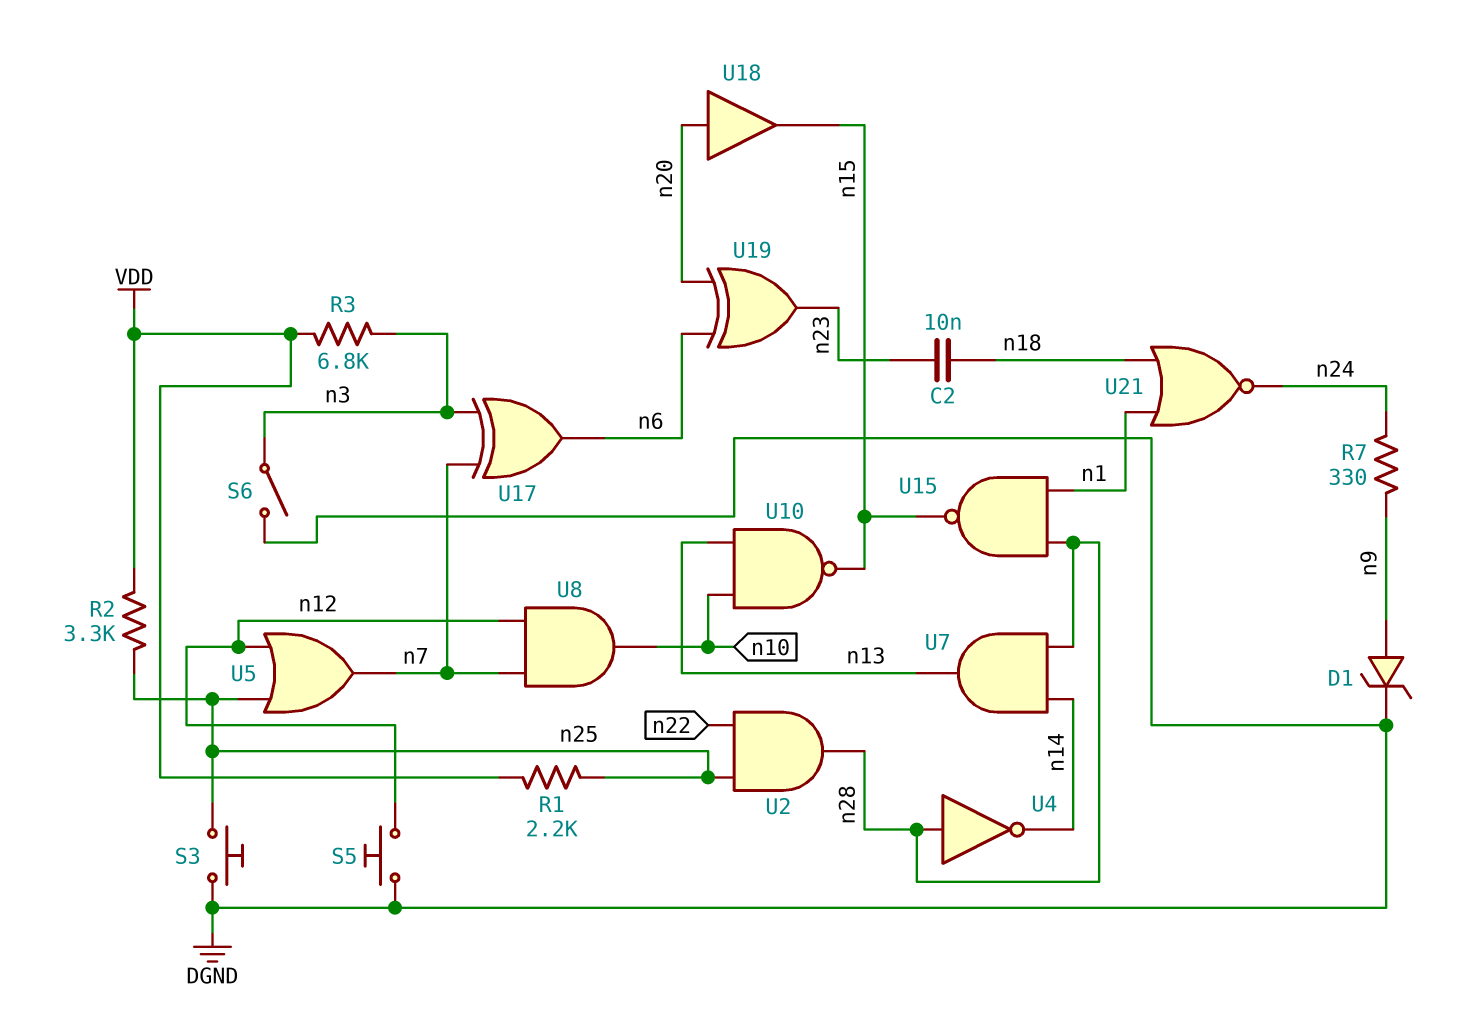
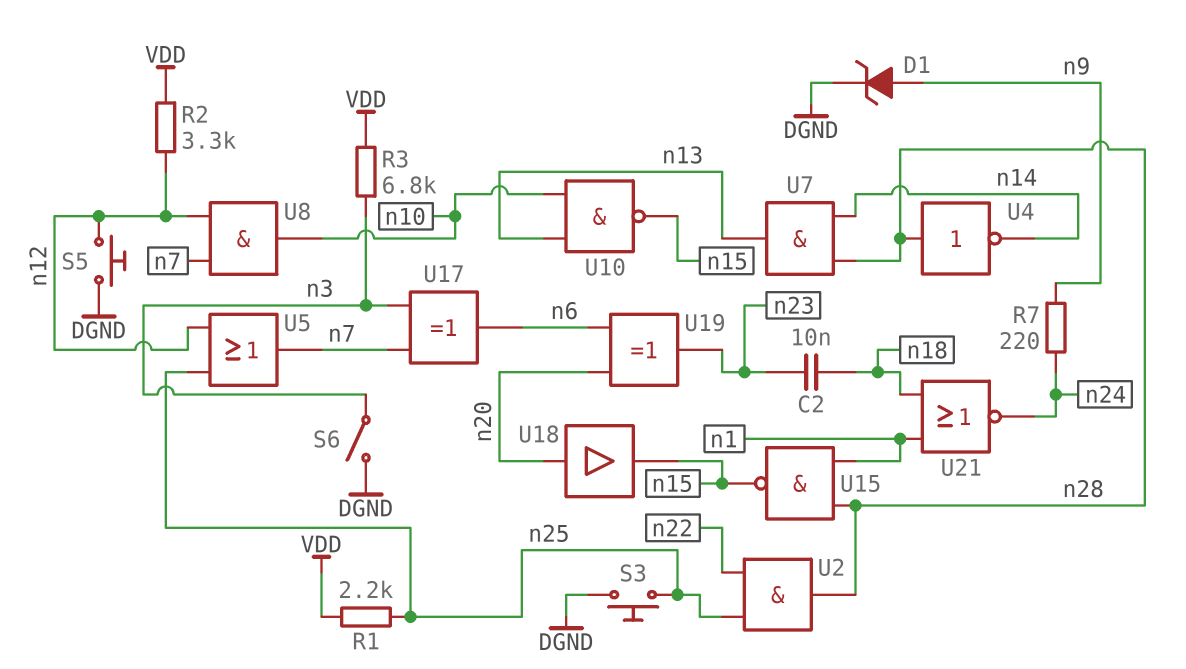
R2: 3.3k (VDD, n25) -> 3.3k (VDD, n12)
R7: 330 (n9, n24) -> 220 (n9, n24)

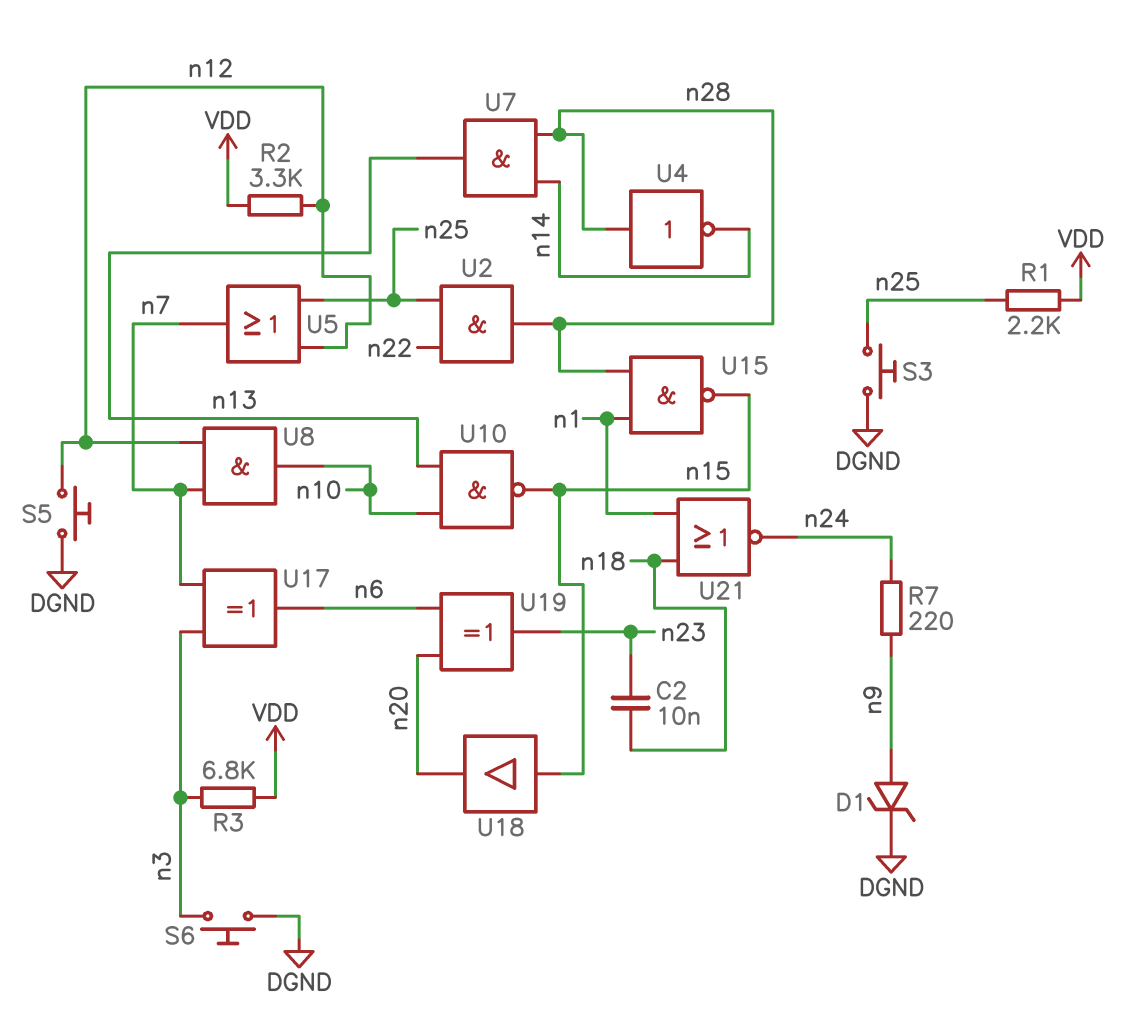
S6: switch (DGND, n3) -> button (DGND, n3)
U18: buffer (in n20, out n15) -> buffer (in n15, out n20)

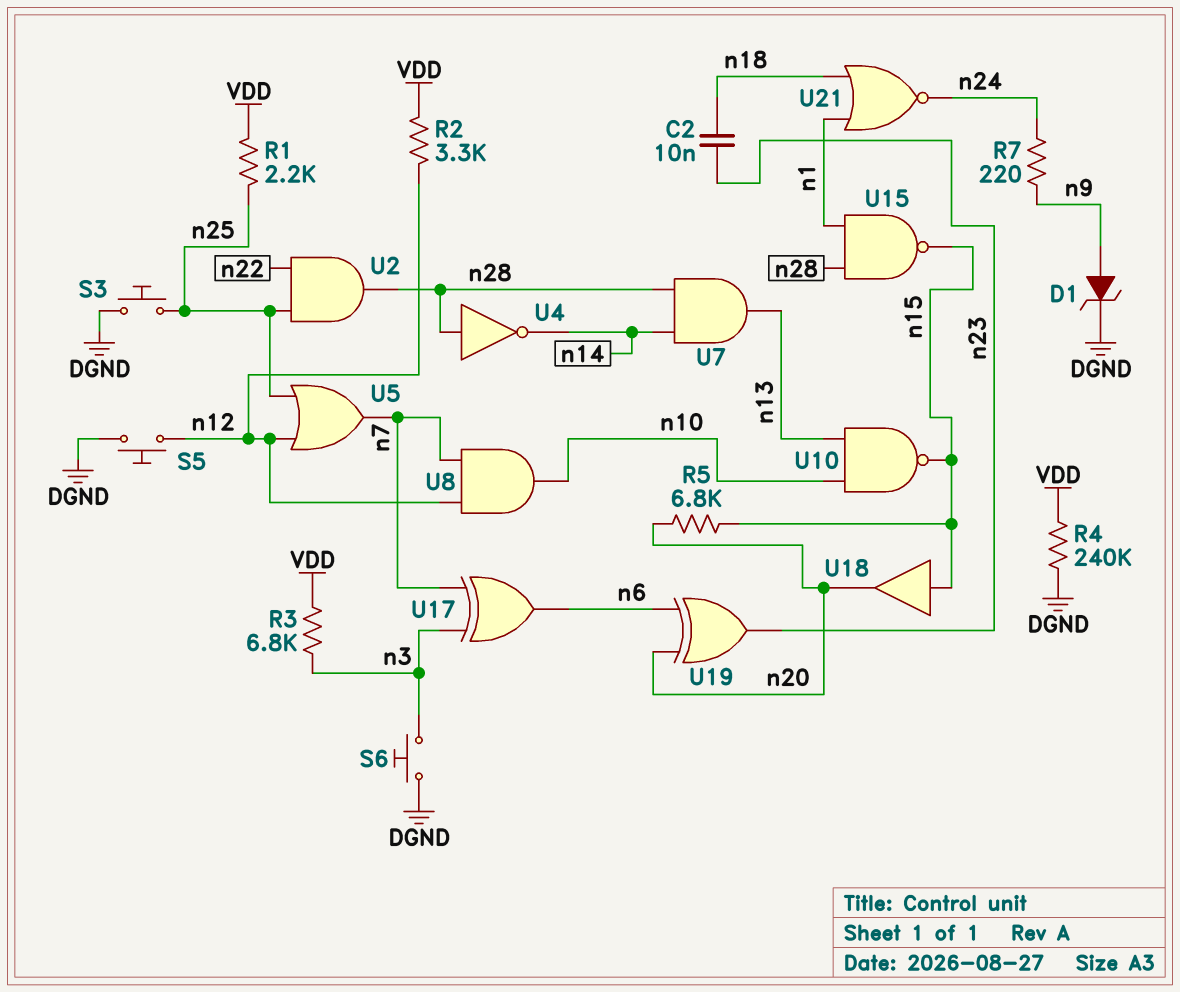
R4: none -> 240k (DGND, VDD)
R5: none -> 6.8k (n15, n20)

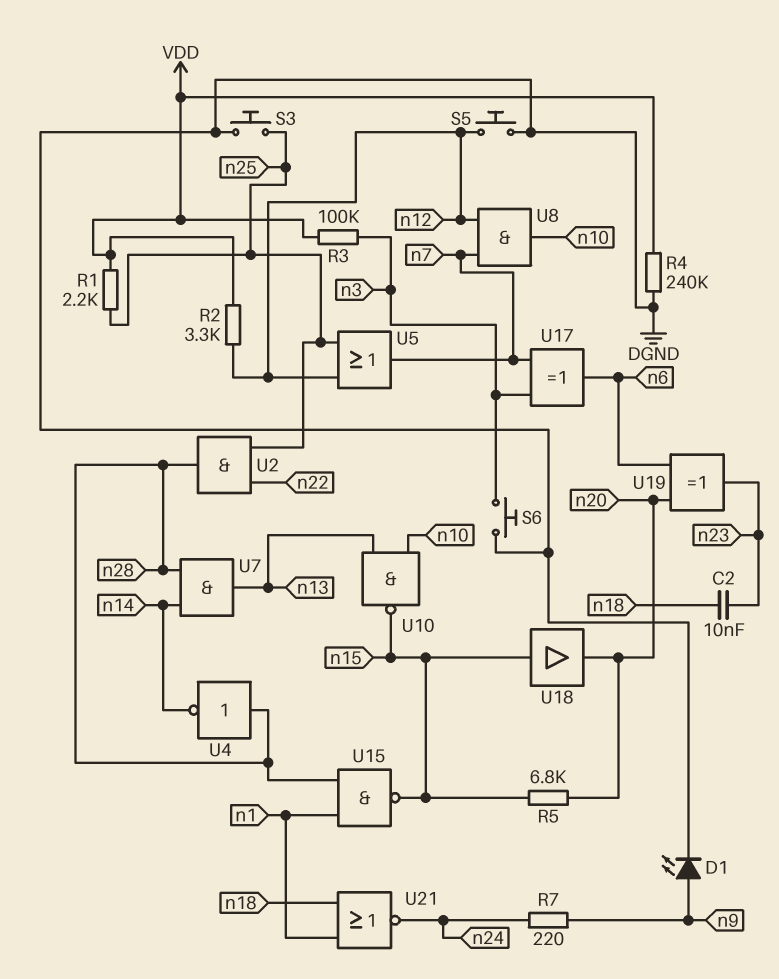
D1: zener (A n9, K DGND) -> LED (A n9, K DGND)
R3: 6.8k (VDD, n3) -> 100k (VDD, n3)

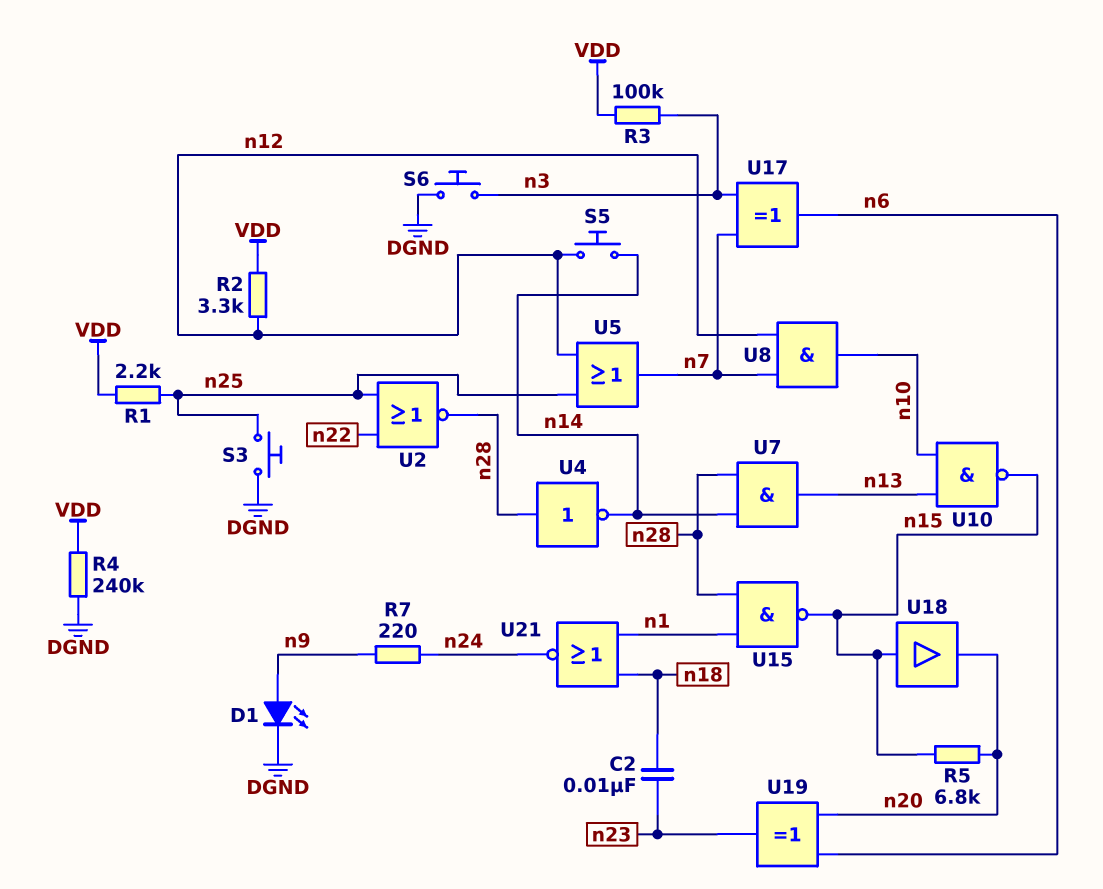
S5: button (DGND, n12) -> button (n12, n14)
U2: AND (in n22, in n25, out n28) -> NOR (in n22, in n25, out n28)

